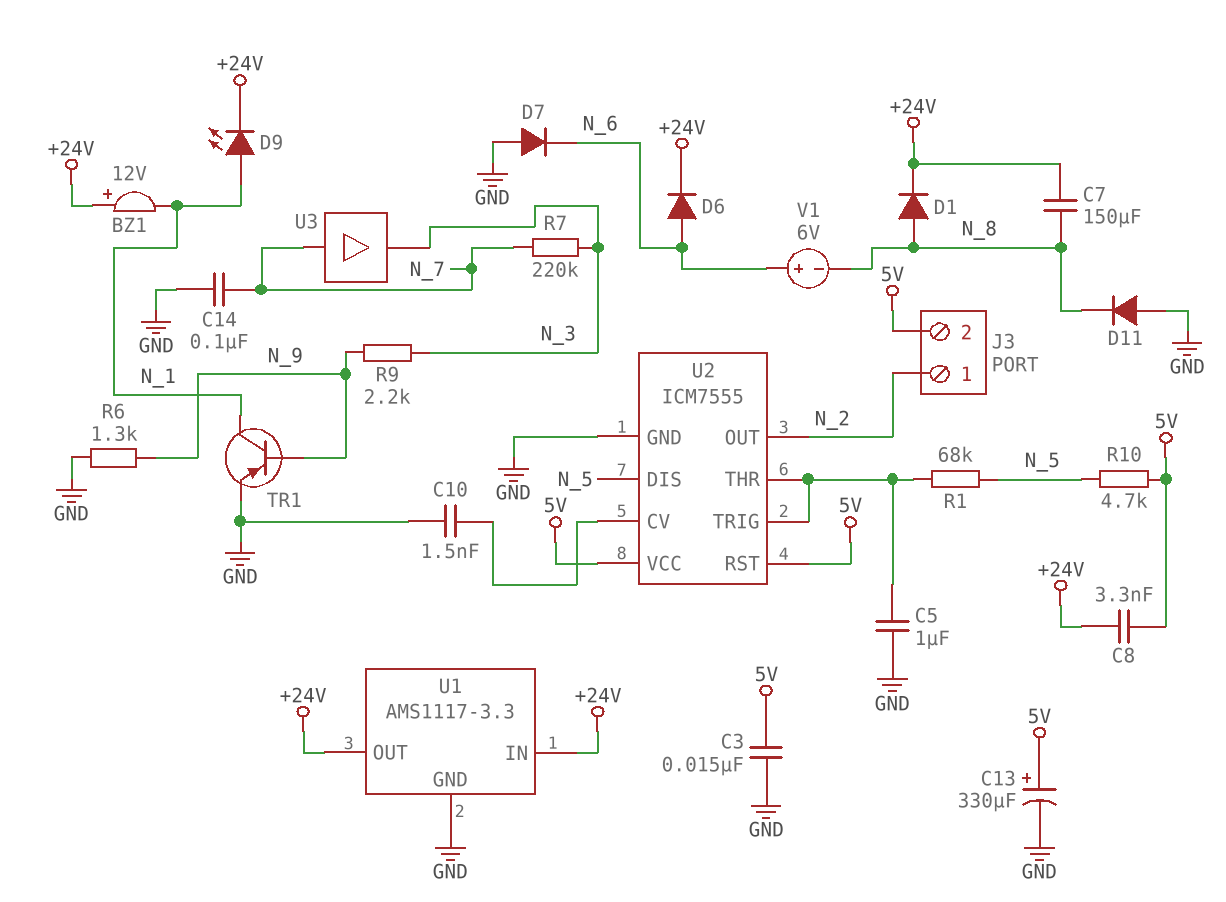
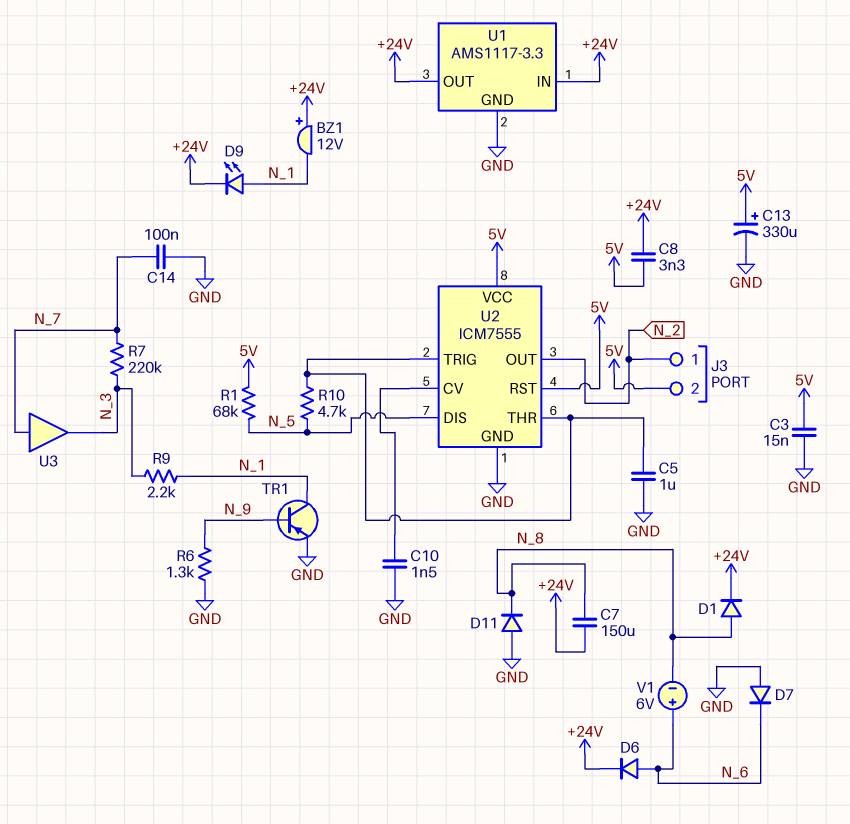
R1: 68k (N_5, U2/THR) -> 68k (5V, N_5)
R9: 2.2k (N_3, N_9) -> 2.2k (N_1, N_3)
R10: 4.7k (5V, N_5) -> 4.7k (N_5, U2/THR)

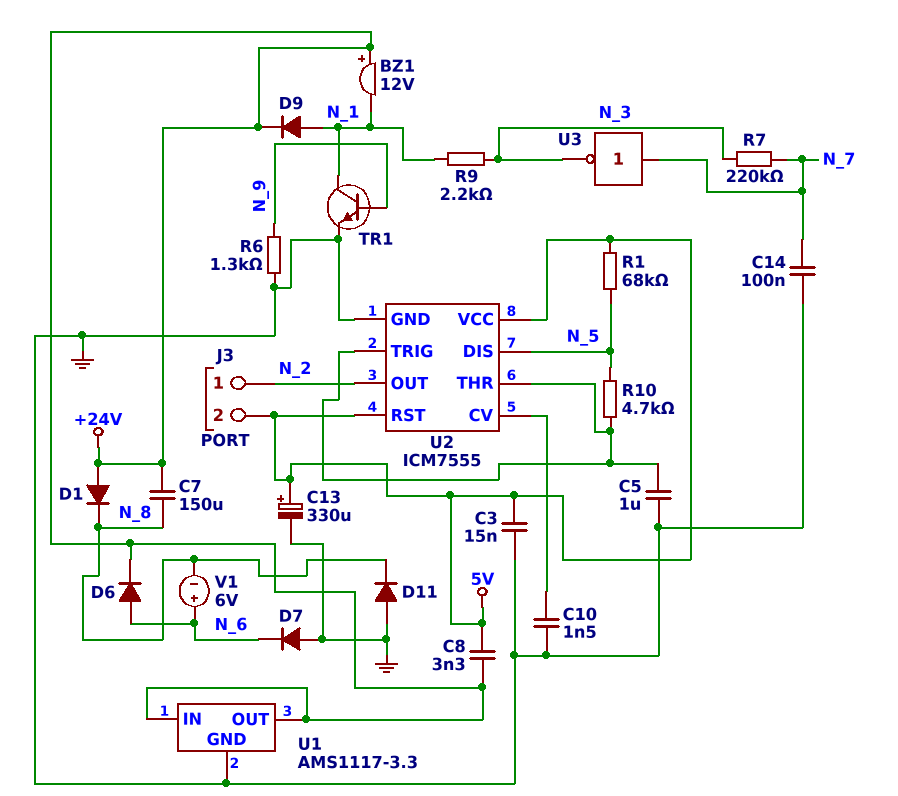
D1: diode (A N_8, K +24V) -> diode (A +24V, K N_8)
D9: LED (A N_1, K +24V) -> diode (A N_1, K +24V)
TR1: PNP (B N_9, C N_1, E GND) -> NPN (B N_9, C N_1, E GND)
U3: buffer (in N_7, out N_3) -> NOT (in N_7, out N_3)

